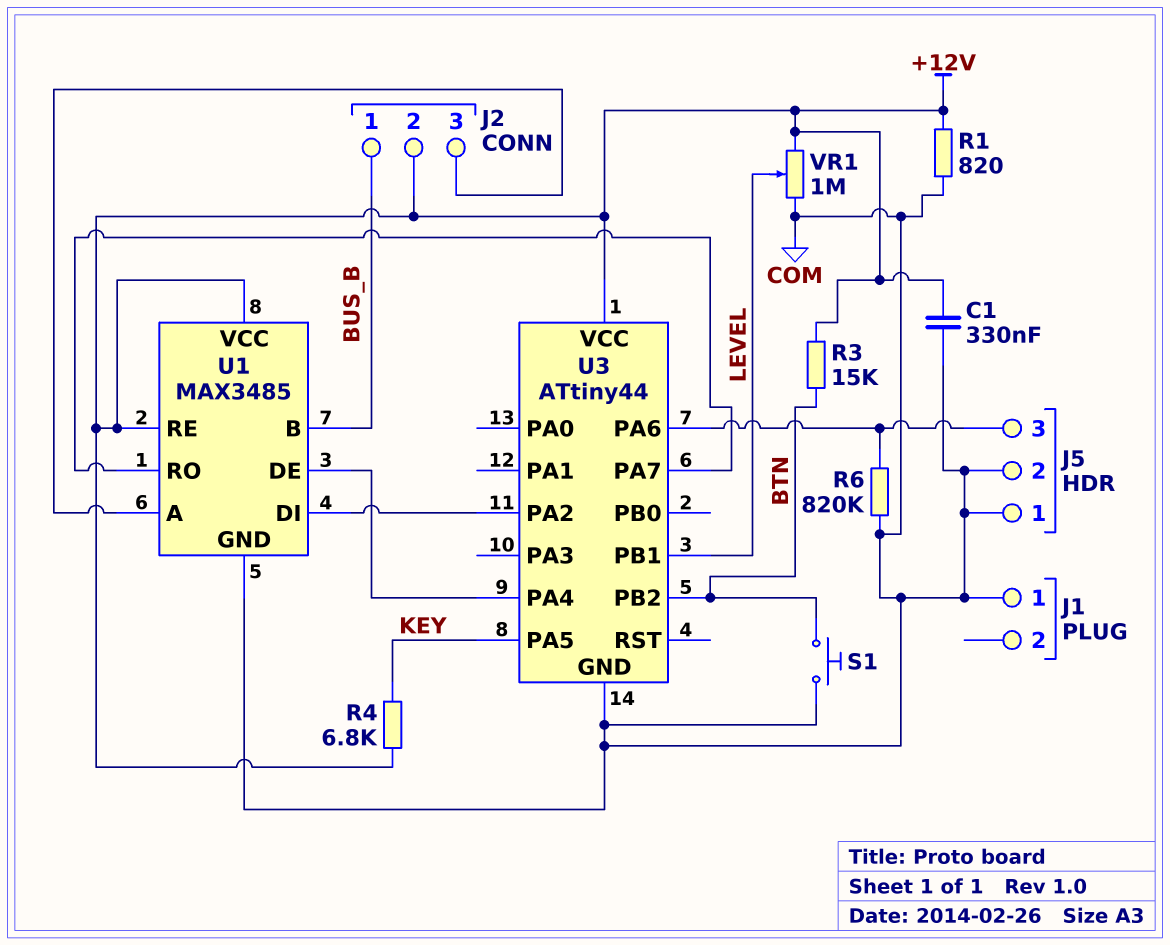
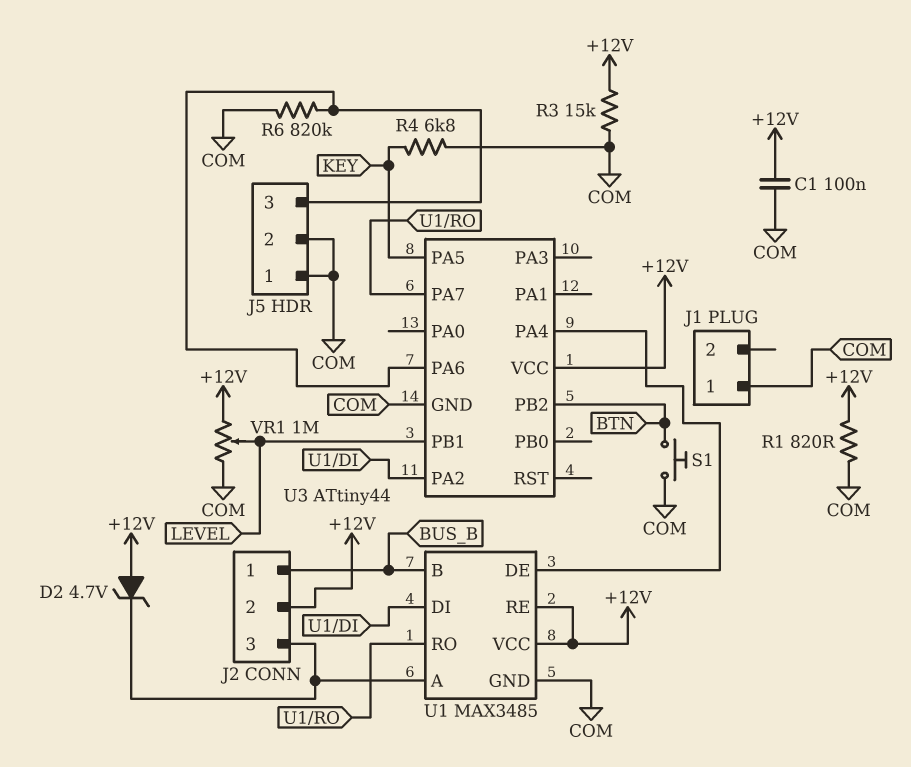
C1: 330nF (+12V, COM) -> 100nF (+12V, COM)
D2: none -> zener 4.7V (A +12V, K J2/3)
R3: 15k (+12V, BTN) -> 15k (+12V, COM)
R4: 6.8k (+12V, KEY) -> 6.8k (COM, KEY)

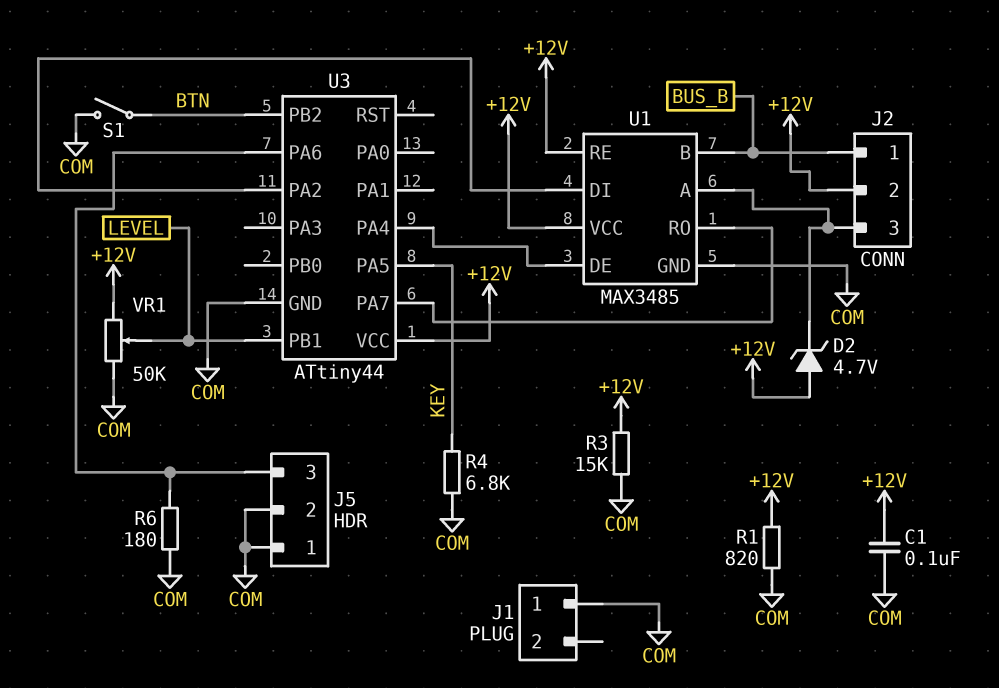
R6: 820k (COM, J5/3) -> 180 (COM, J5/3)
S1: button (BTN, COM) -> switch (BTN, COM)
VR1: 1M (+12V, COM, wiper LEVEL) -> 50k (+12V, COM, wiper LEVEL)

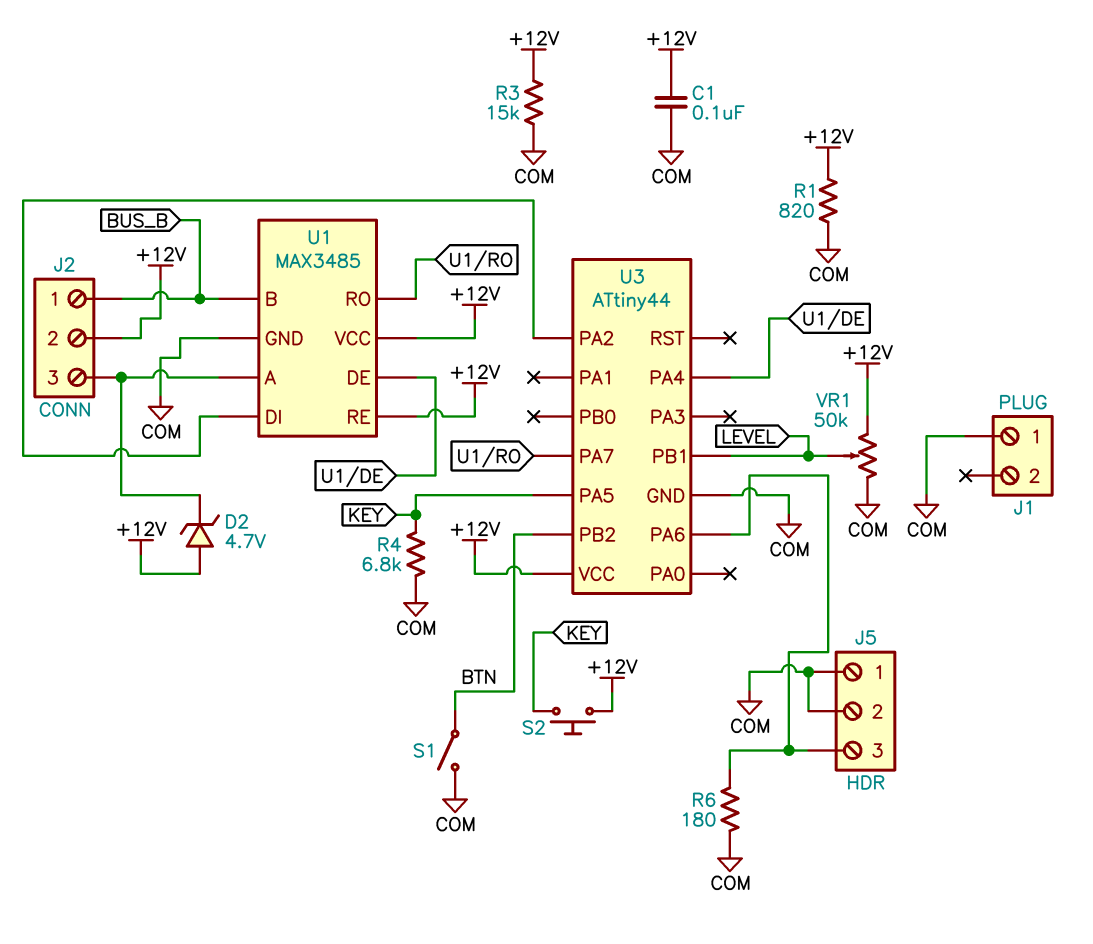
S2: none -> button (+12V, KEY)

